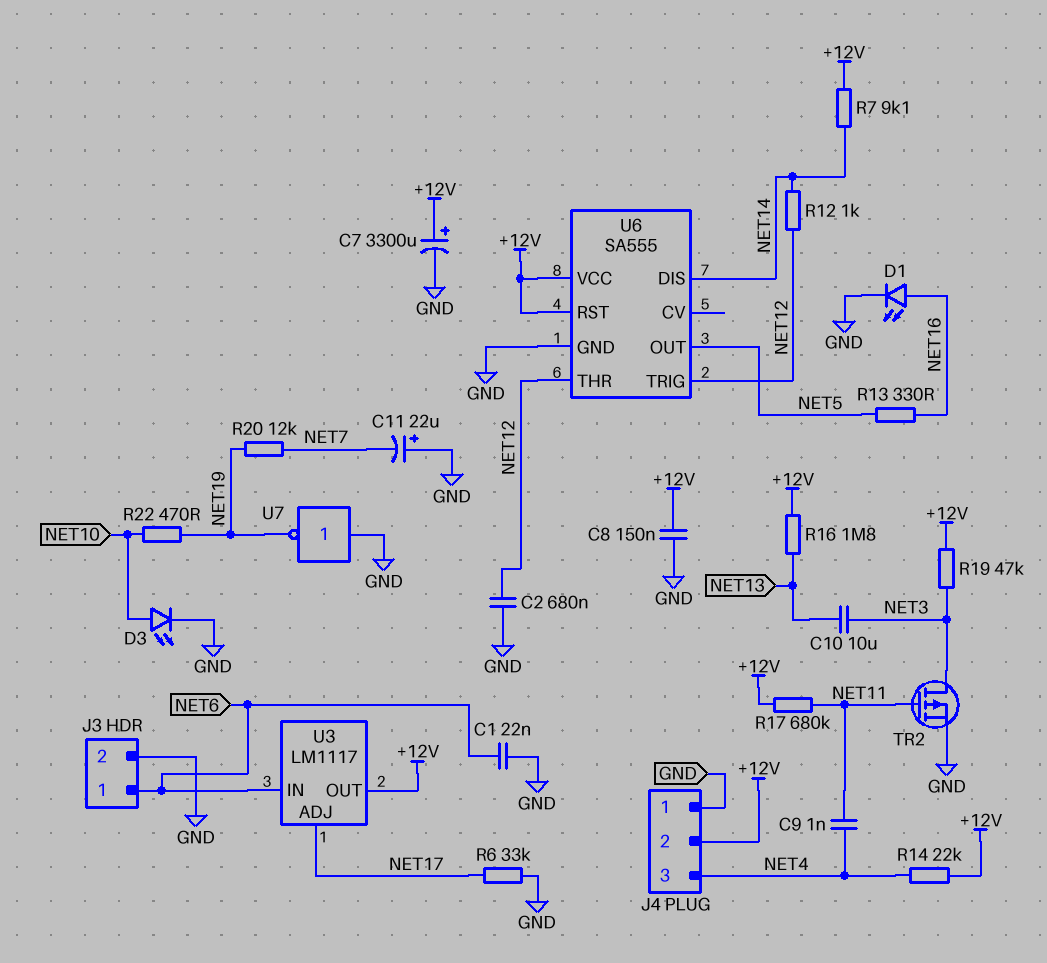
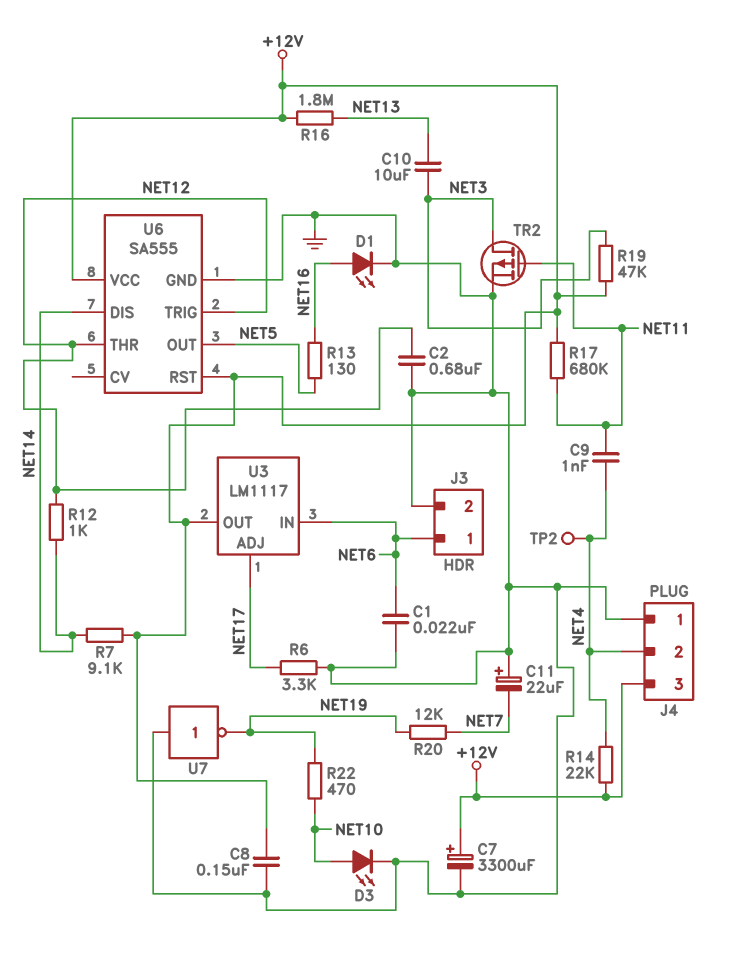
J4 pin 2: +12V -> NET4
J4 pin 3: NET4 -> +12V
R6: 33k (GND, NET17) -> 3.3k (GND, NET17)
R13: 330 (NET5, NET16) -> 130 (NET5, NET16)
TP2: none -> test point (NET4)

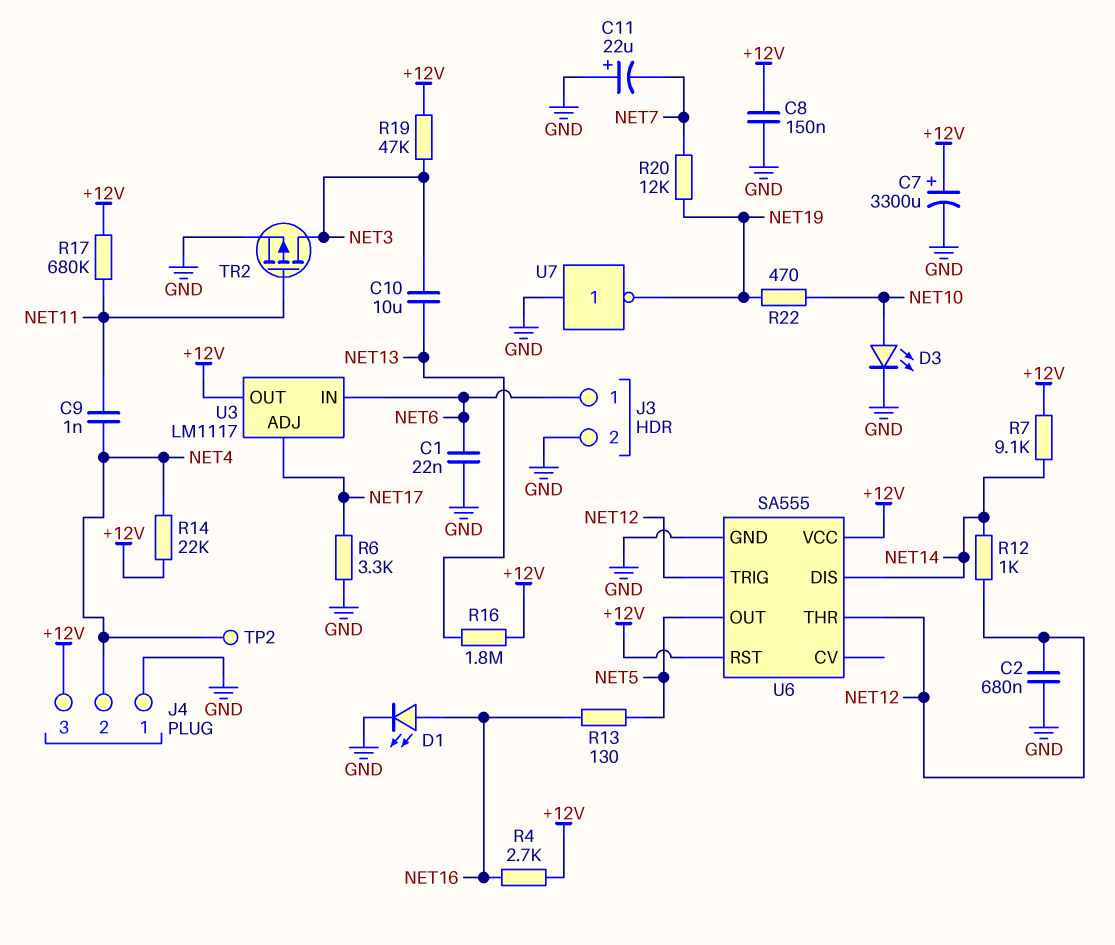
R4: none -> 2.7k (+12V, NET16)

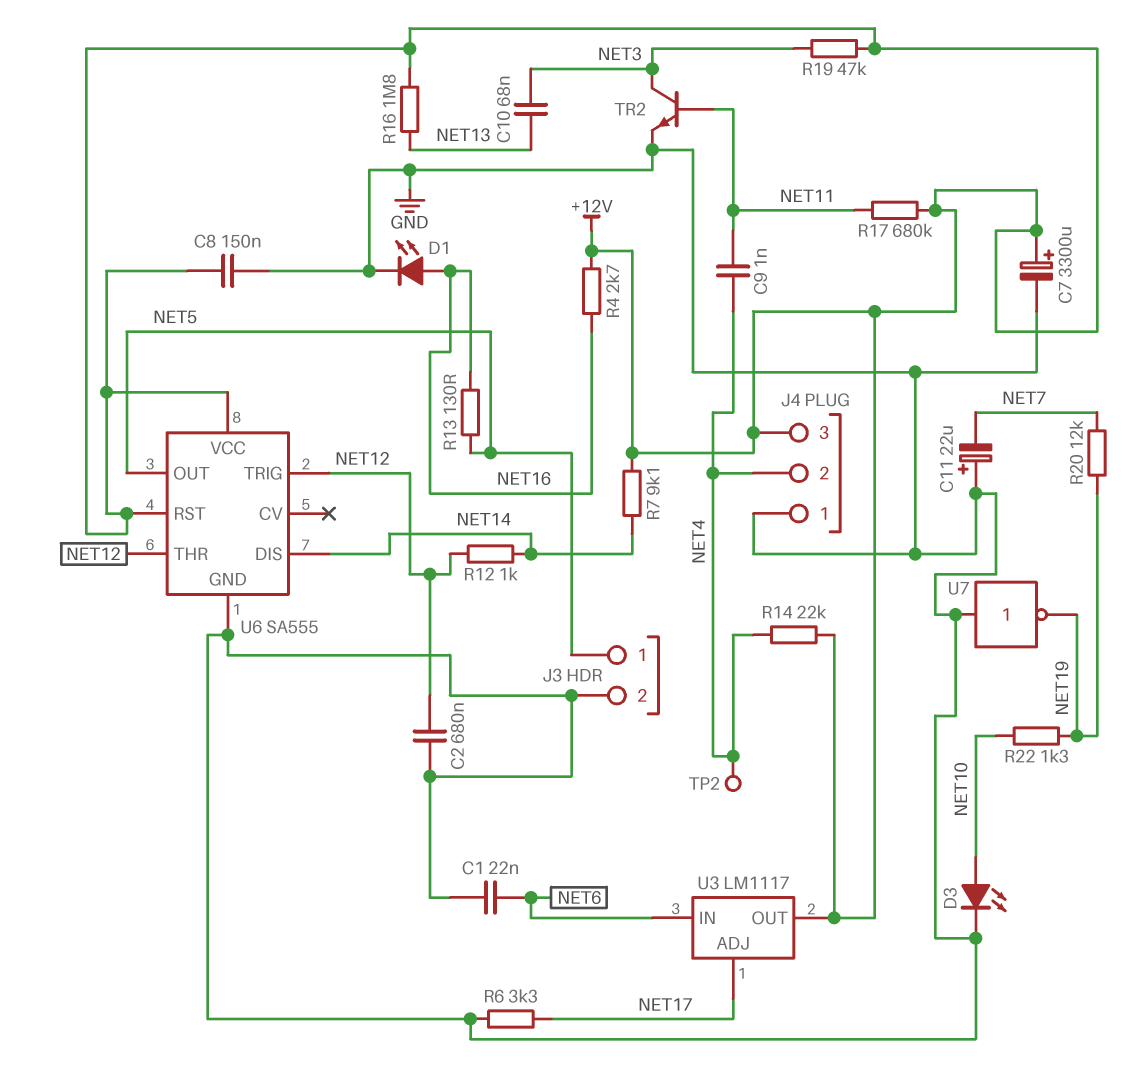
C10: 10uF (NET3, NET13) -> 68nF (NET3, NET13)
J3 pin 1: NET6 -> NET5
R22: 470 (NET10, NET19) -> 1.3k (NET10, NET19)
TR2: PMOS (G NET11, D NET3, S GND) -> NPN (B NET11, C NET3, E GND)

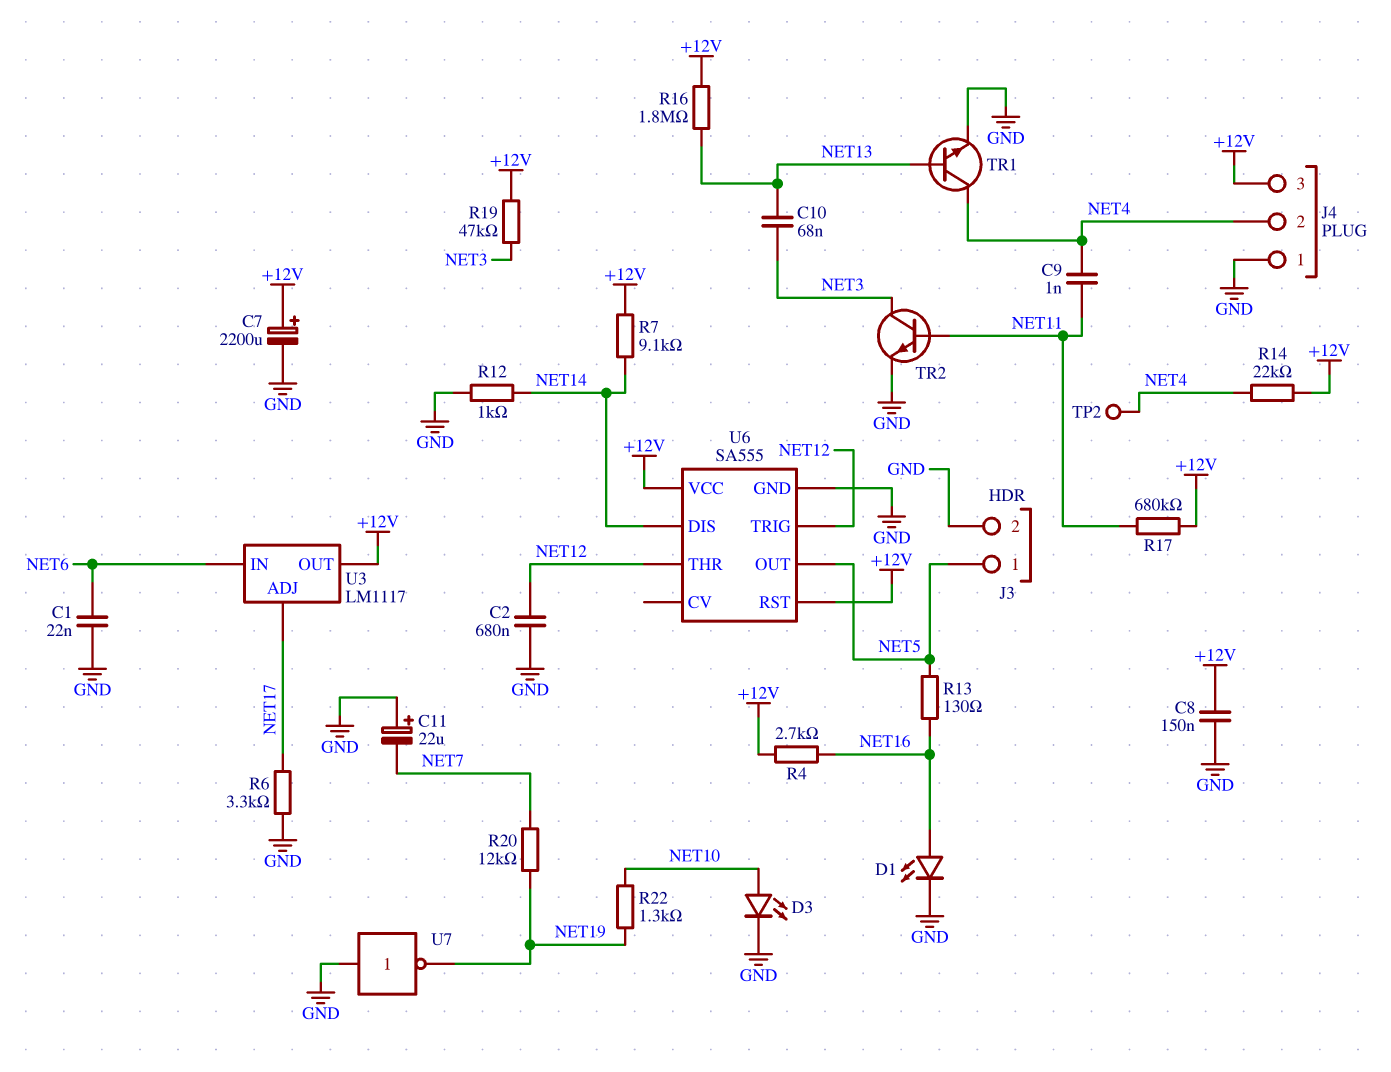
C7: 3300uF (plus +12V, minus GND) -> 2200uF (plus +12V, minus GND)
R12: 1k (NET12, NET14) -> 1k (GND, NET14)
TR1: none -> NPN (B NET13, C NET4, E GND)

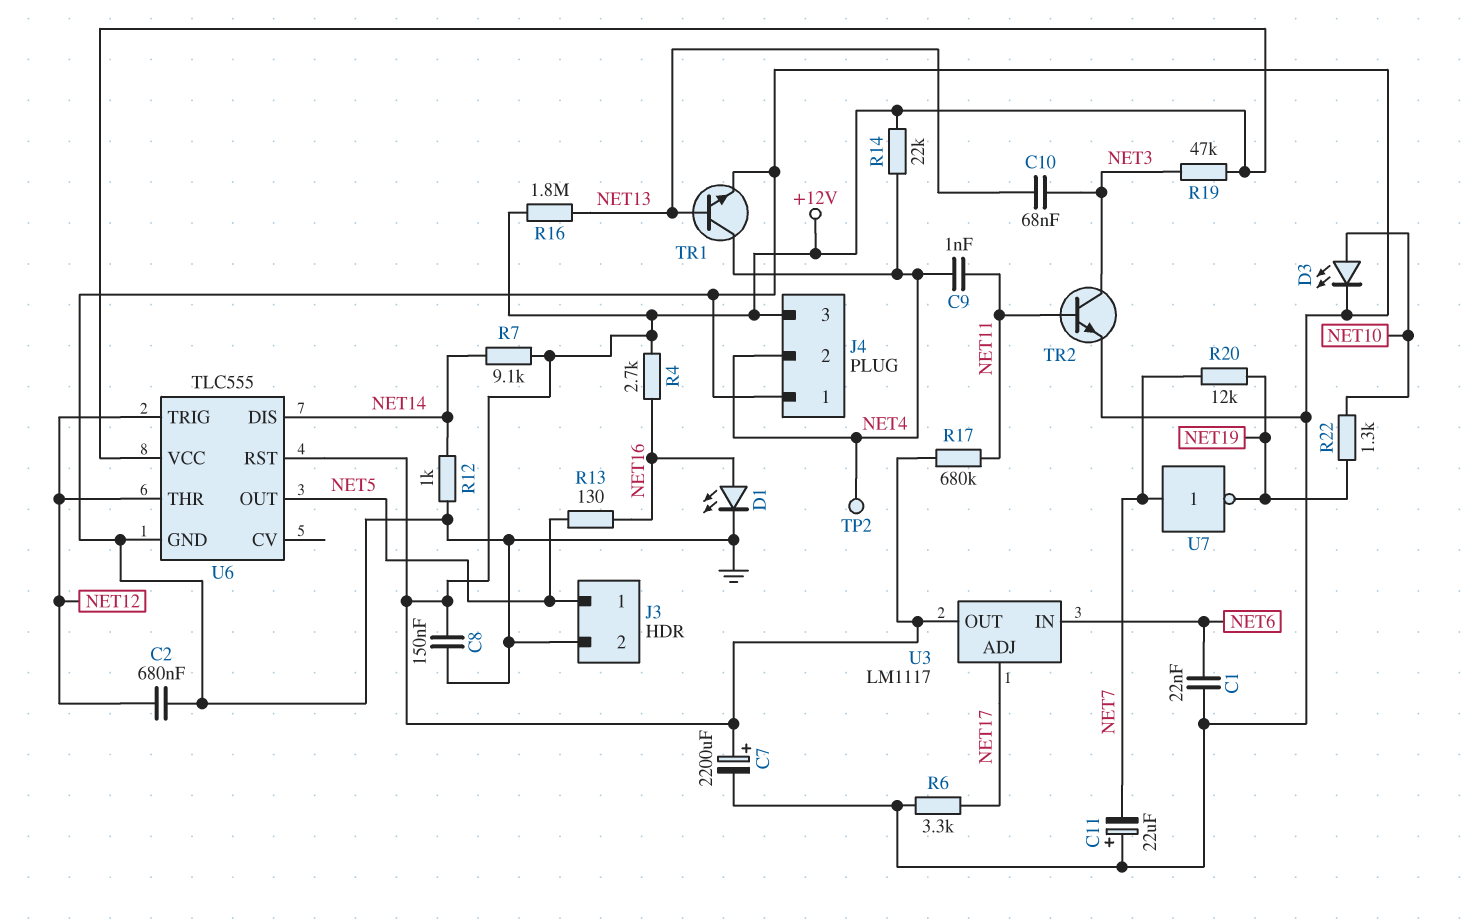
U6: SA555 -> TLC555
U7: NOT (in GND, out NET19) -> NOT (in NET7, out NET19)

